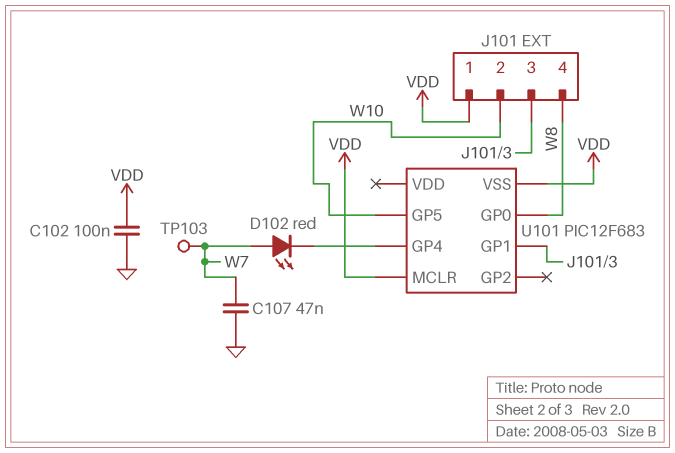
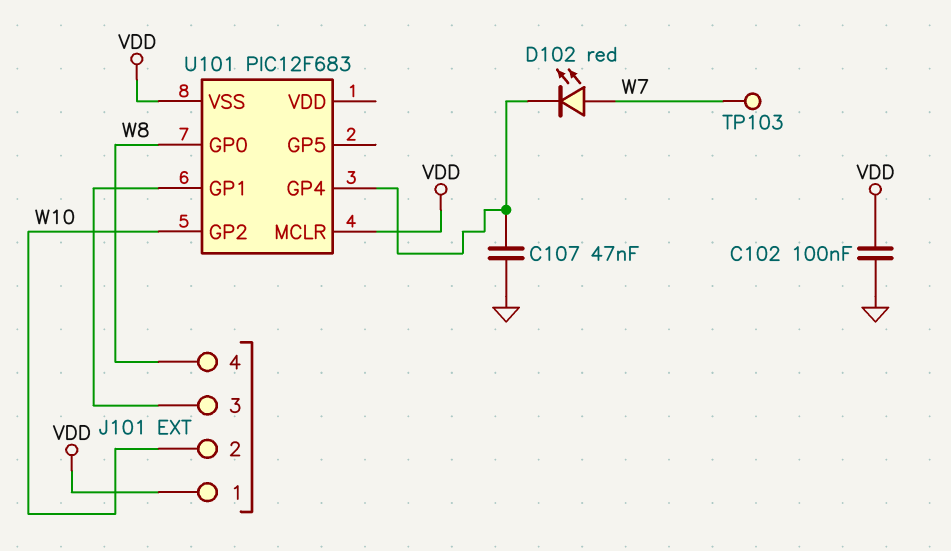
C107: 47nF (GND, W7) -> 47nF (GND, U101/GP4)
U101 pin GP2: none -> W10
U101 pin GP5: W10 -> none

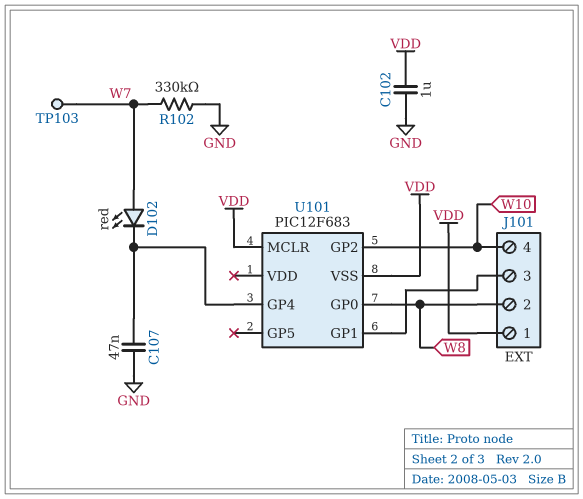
C102: 100nF (GND, VDD) -> 1uF (GND, VDD)
J101 pin 2: W10 -> W8
J101 pin 4: W8 -> W10
R102: none -> 330k (GND, W7)

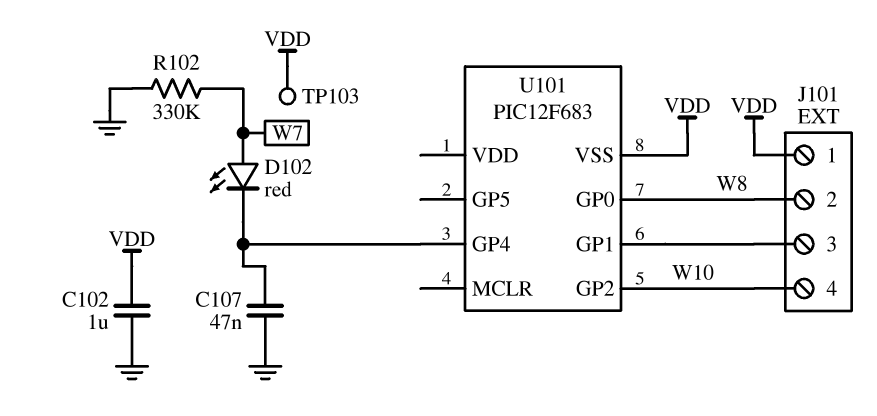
TP103: test point (W7) -> test point (VDD)
U101 pin MCLR: VDD -> none

